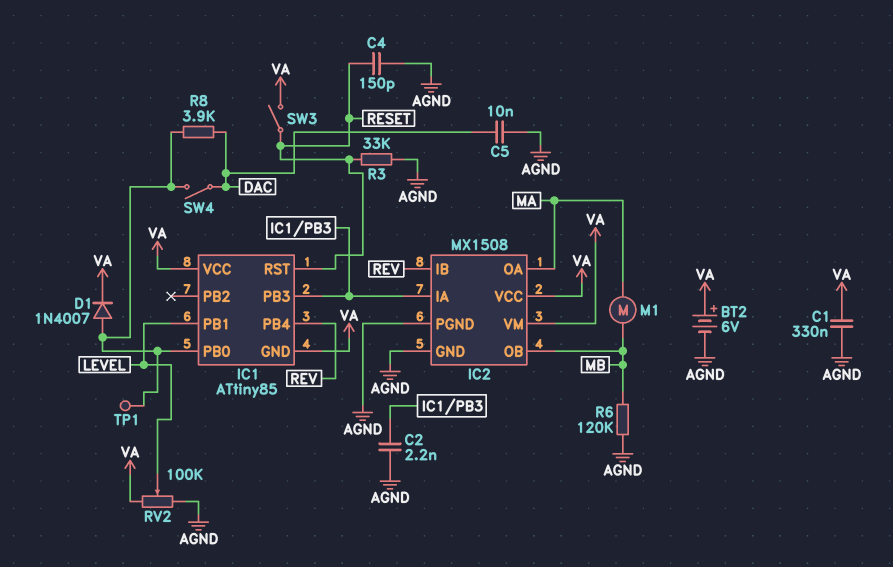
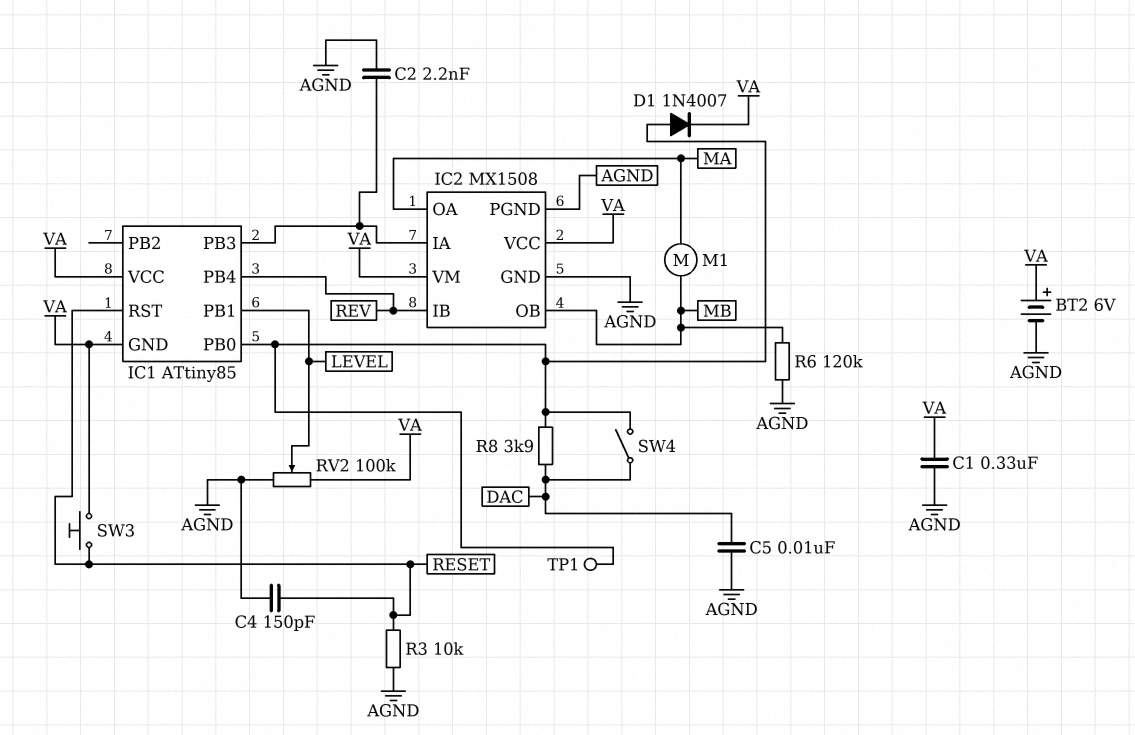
R3: 33k (AGND, RESET) -> 10k (AGND, RESET)
SW3: switch (RESET, VA) -> button (RESET, VA)

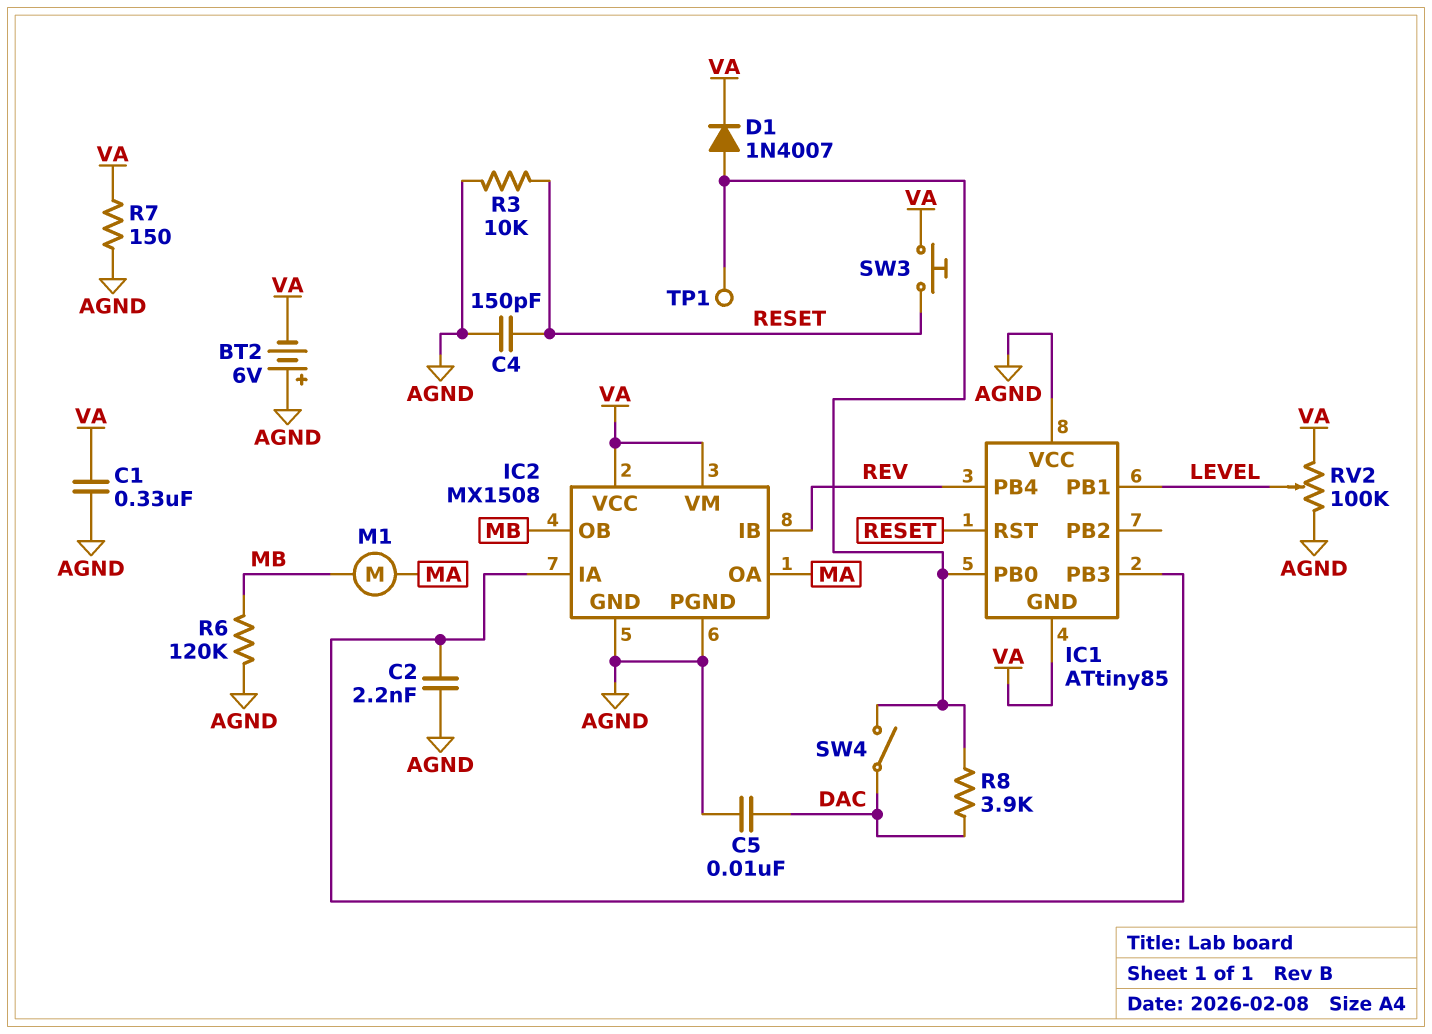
BT2: 6V (plus VA, minus AGND) -> 6V (plus AGND, minus VA)
IC1 pin VCC: VA -> AGND
R7: none -> 150 (AGND, VA)

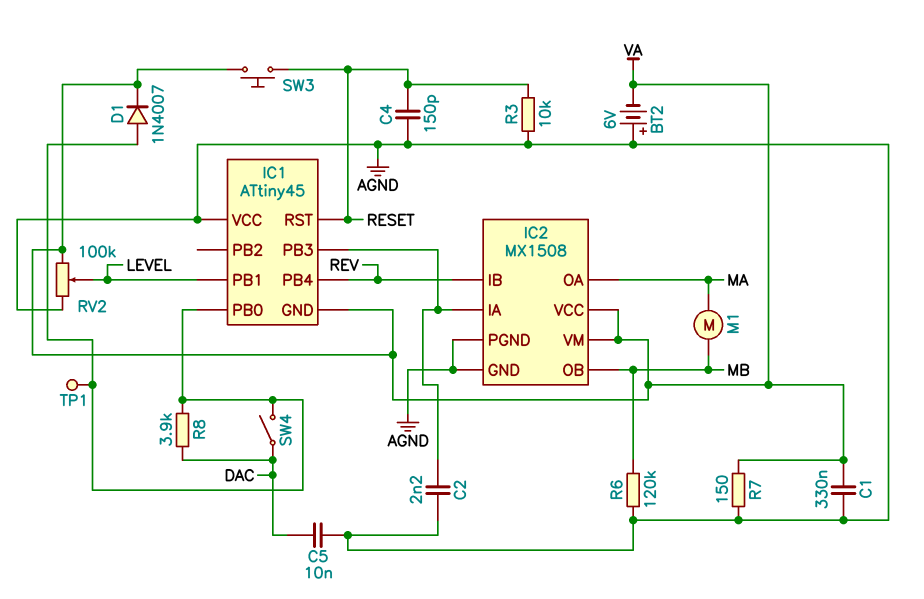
IC1: ATtiny85 -> ATtiny45

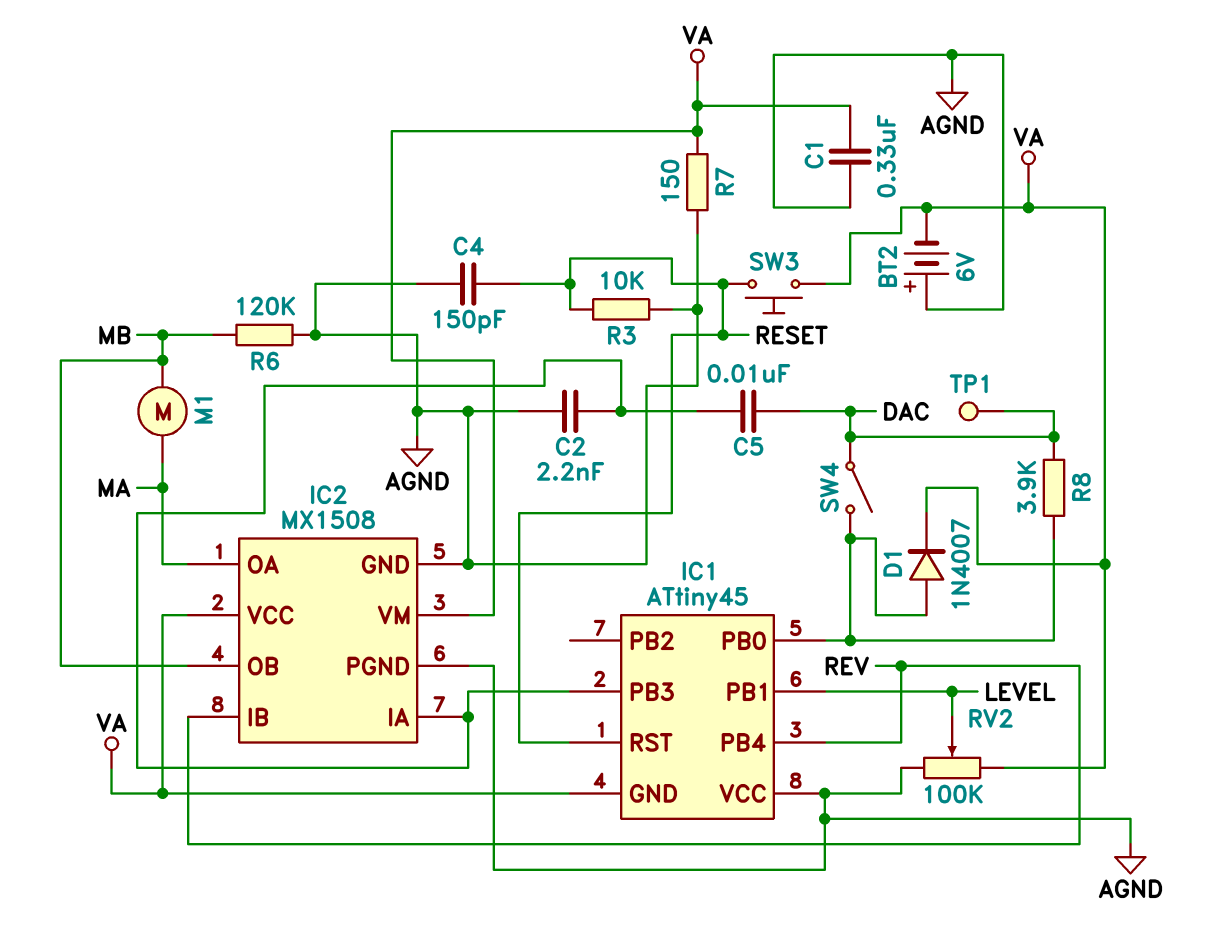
C5: 10nF (AGND, DAC) -> 10nF (DAC, IC1/PB3)
TP1: test point (IC1/PB0) -> test point (DAC)

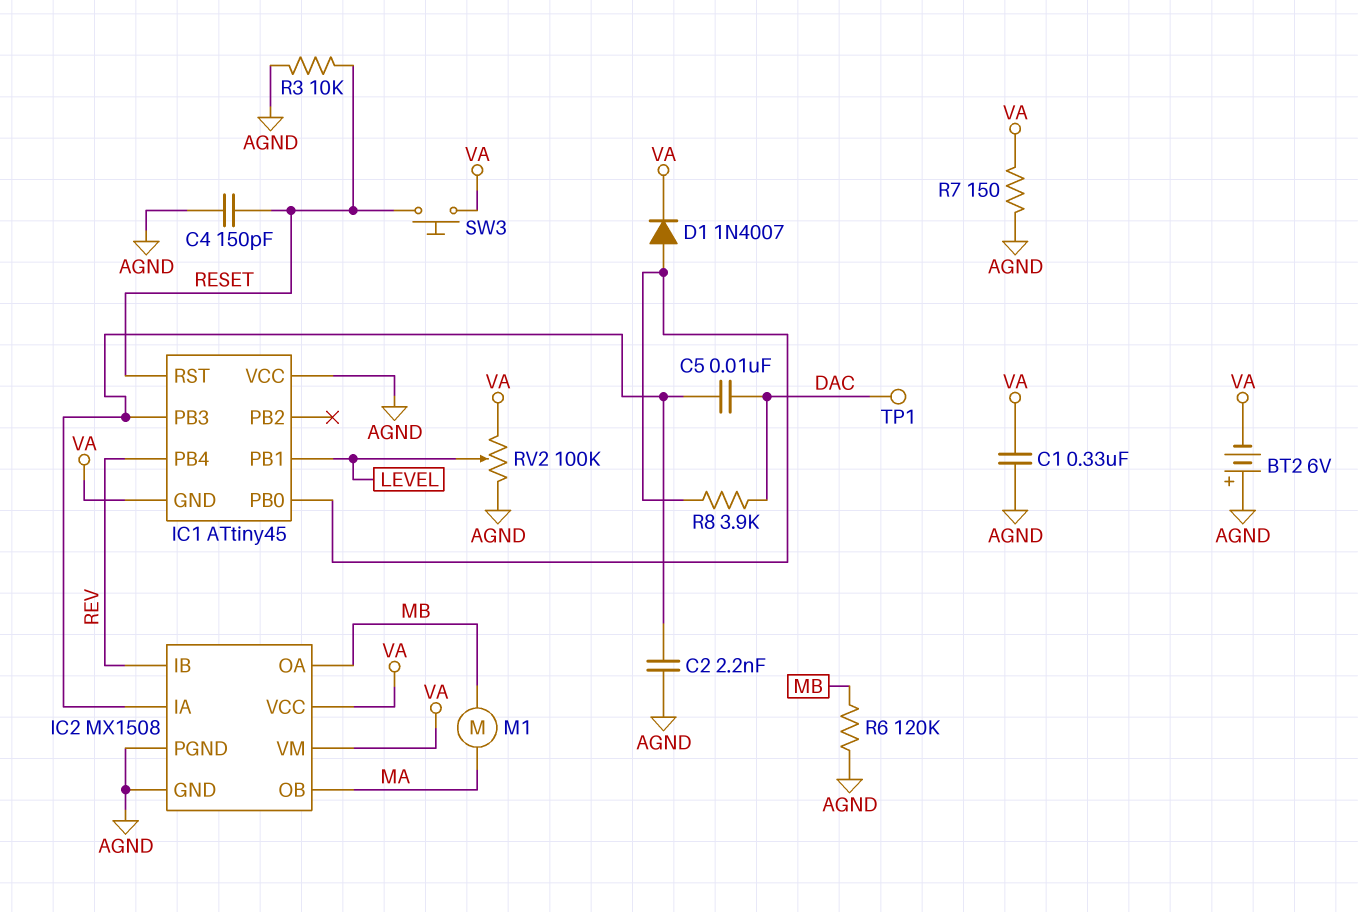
IC2 pin OA: MA -> MB
IC2 pin OB: MB -> MA
SW4: switch (DAC, IC1/PB0) -> none

